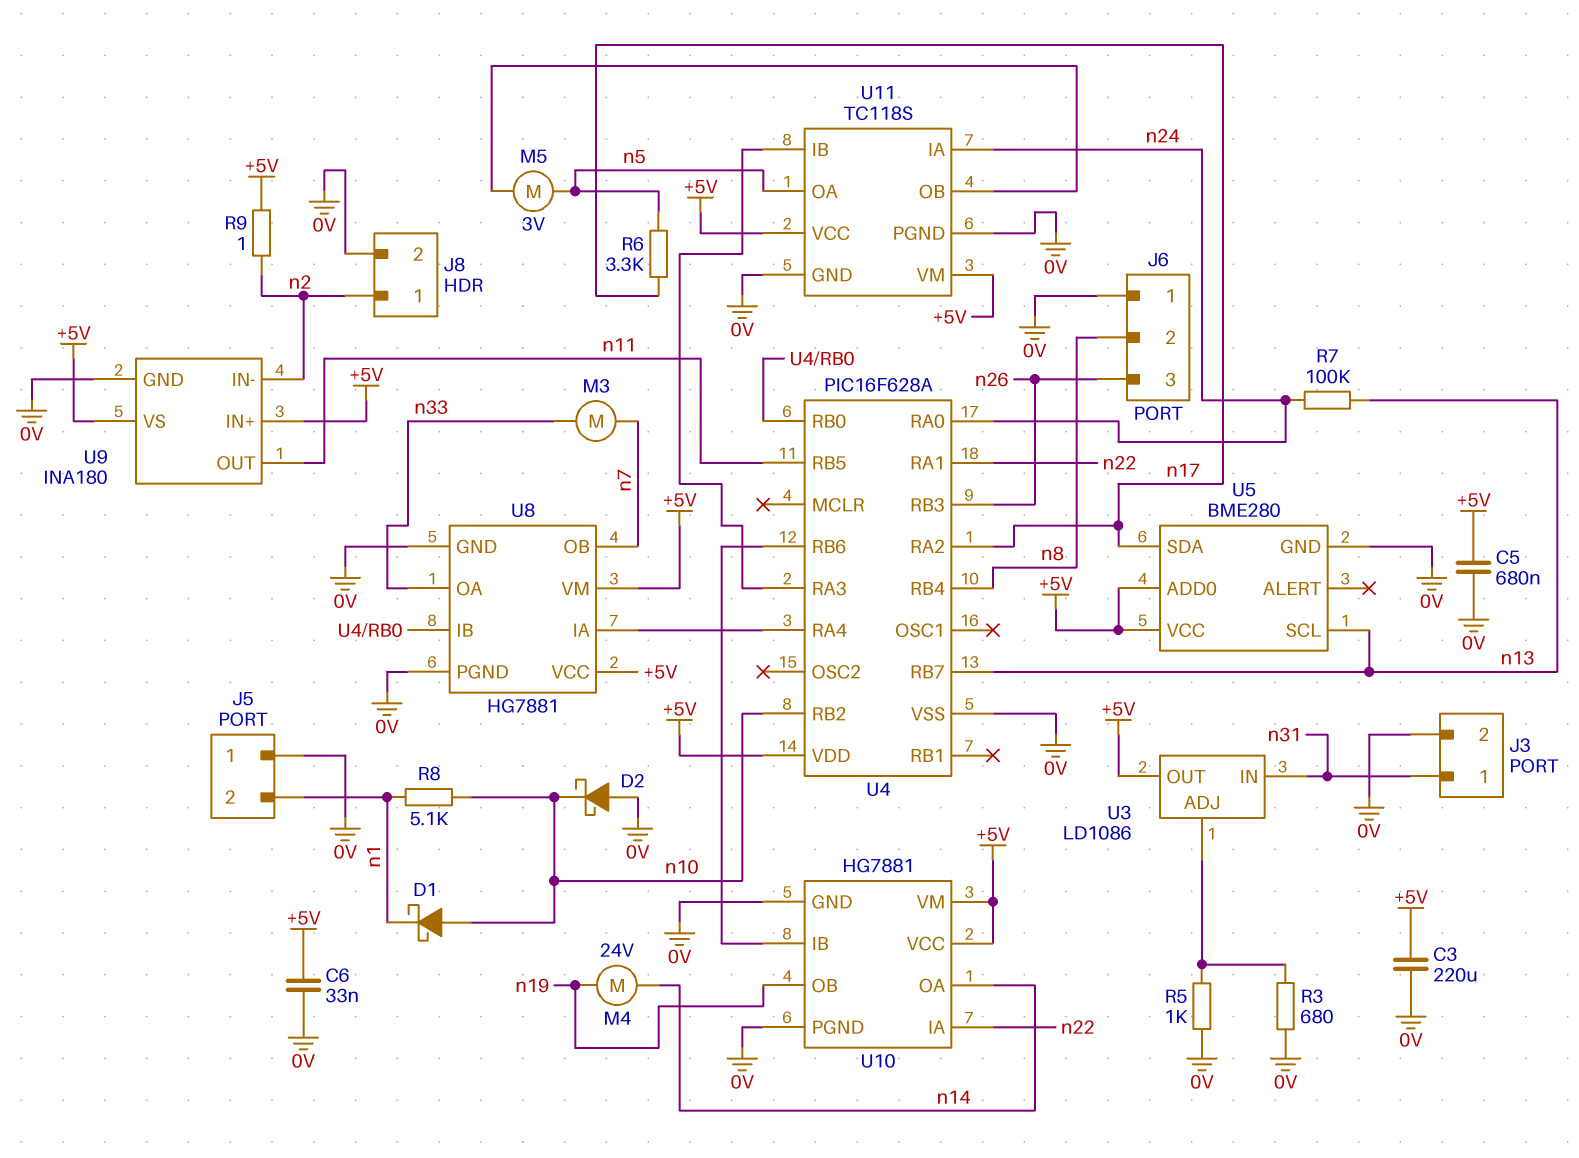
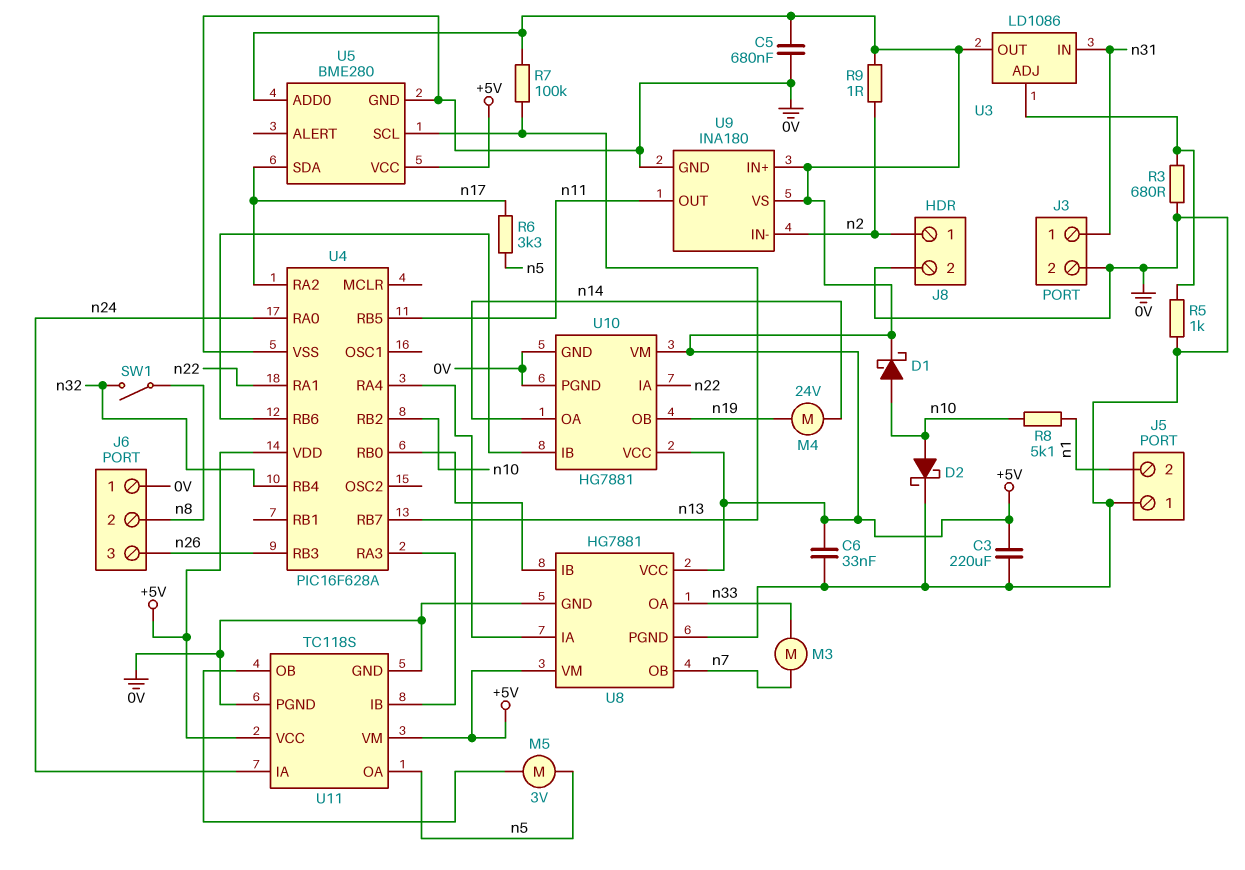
D1: schottky (A n10, K n1) -> schottky (A n10, K +5V)
D2: schottky (A 0V, K n10) -> schottky (A n10, K 0V)
R7: 100k (n13, n24) -> 100k (+5V, n13)
SW1: none -> switch (n8, n32)
U4 pin RB4: n8 -> n32

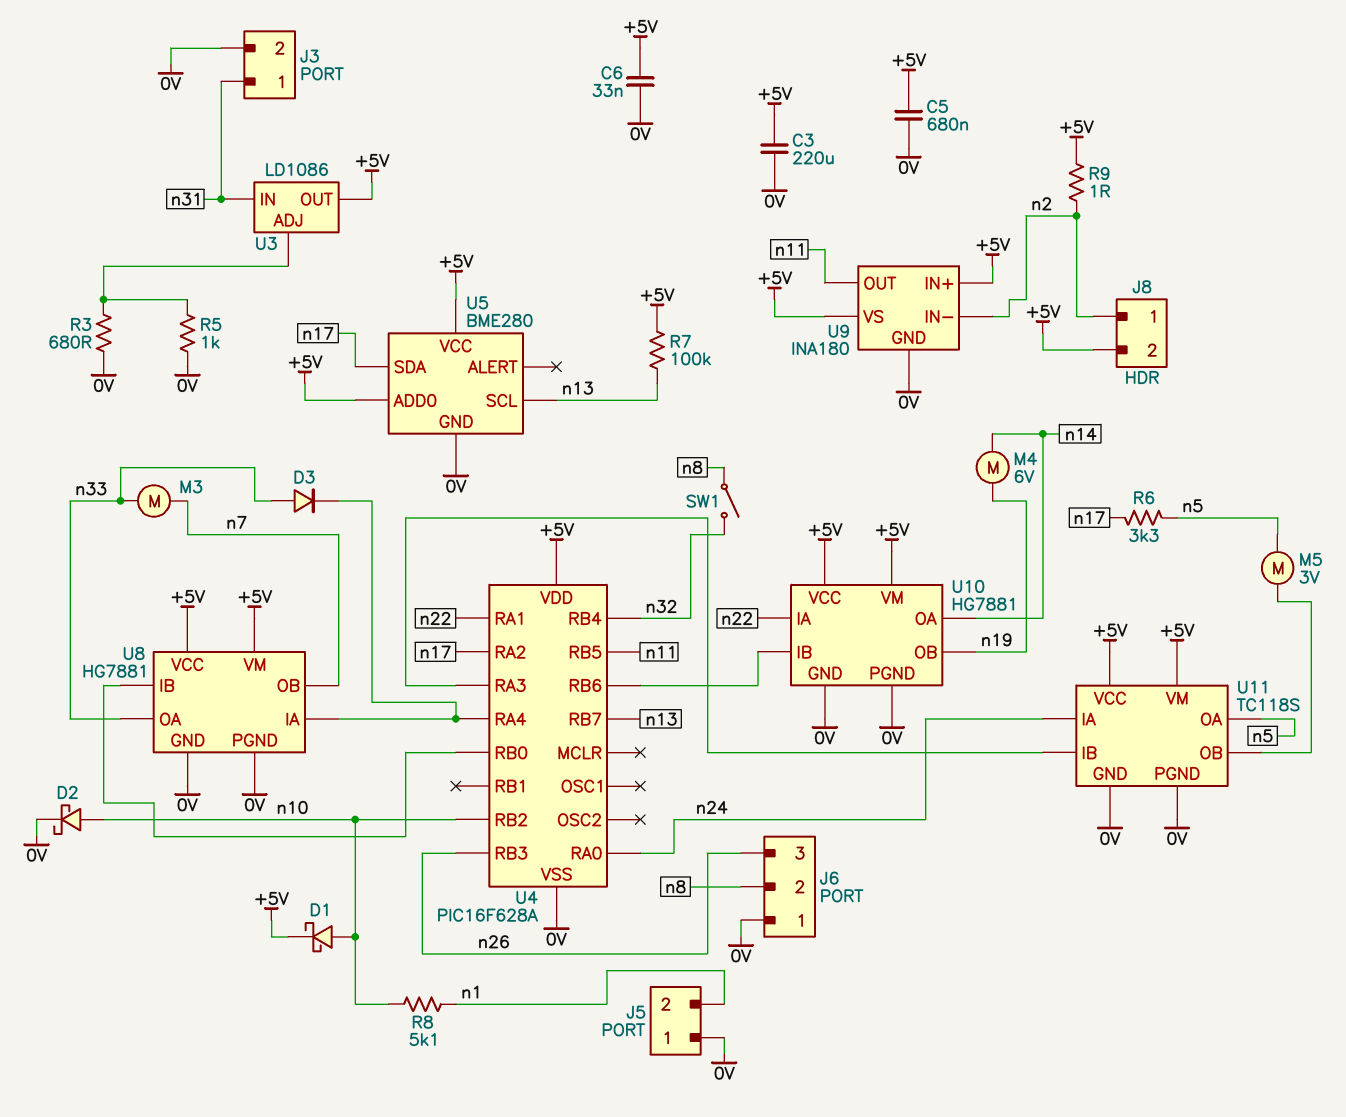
D3: none -> diode (A n33, K U4/RA4)
J8 pin 2: 0V -> +5V
M4: motor 24V (n14, n19) -> motor 6V (n14, n19)

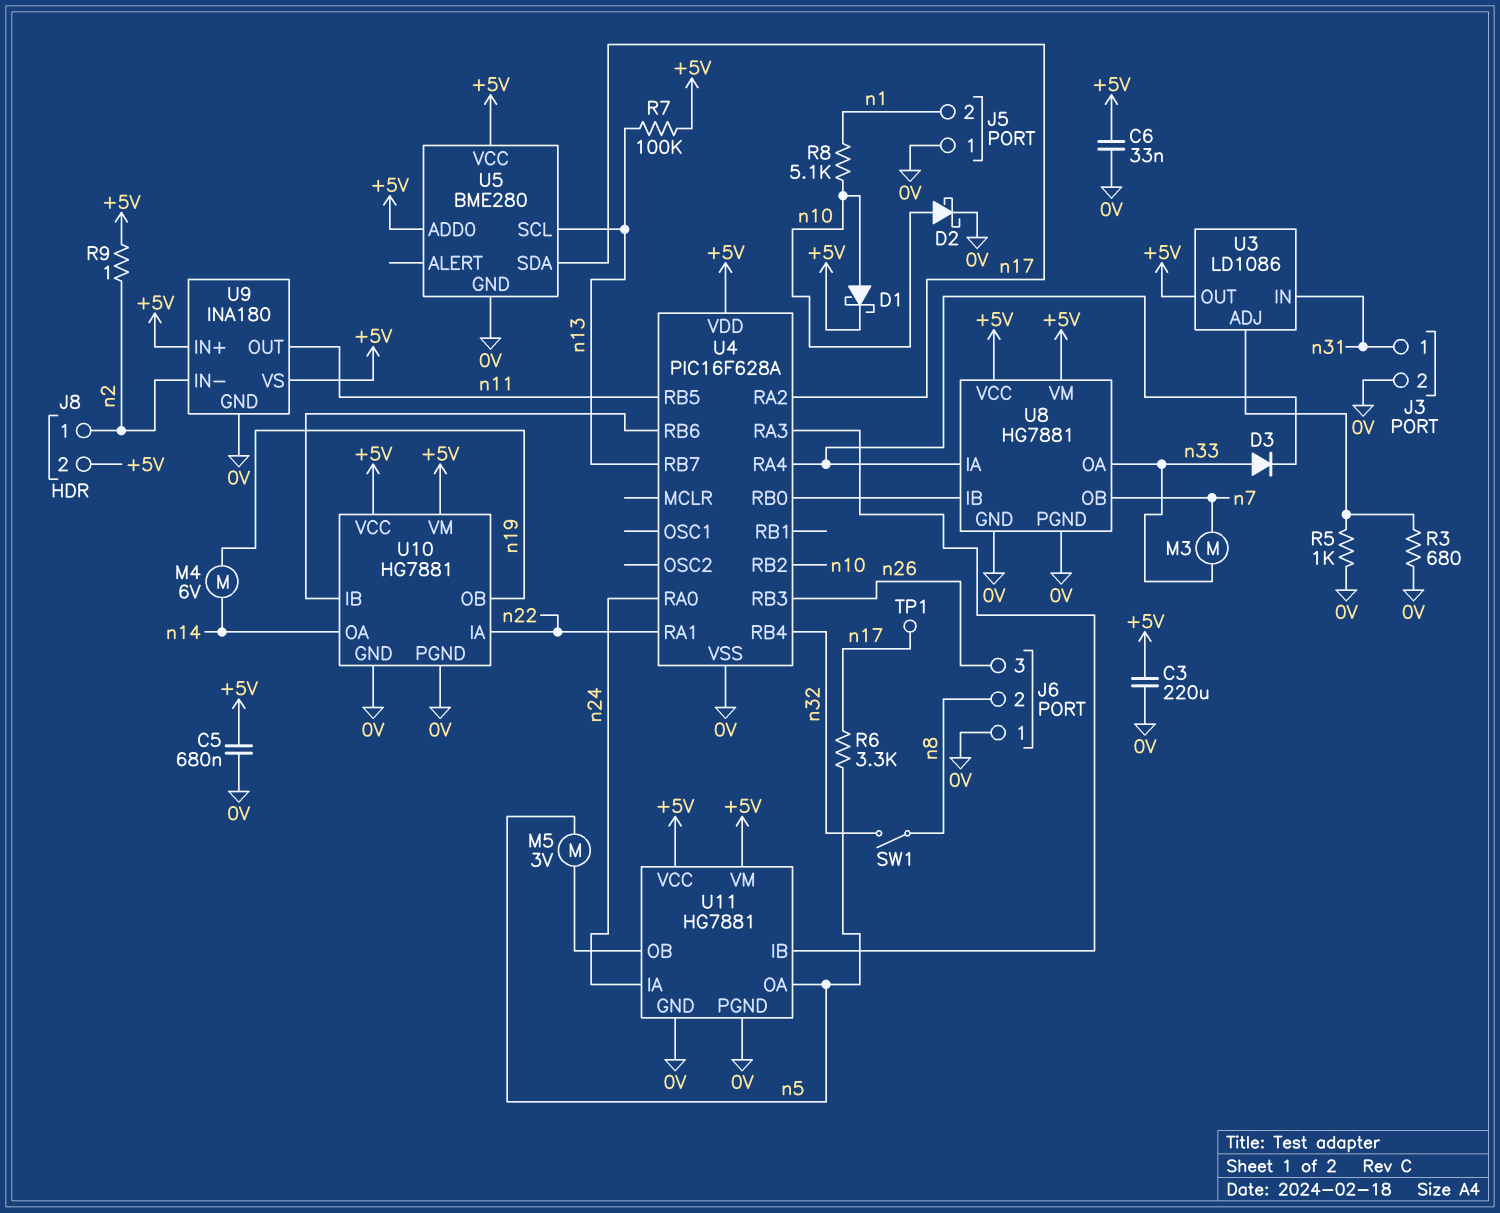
TP1: none -> test point (n17)
U11: TC118S -> HG7881

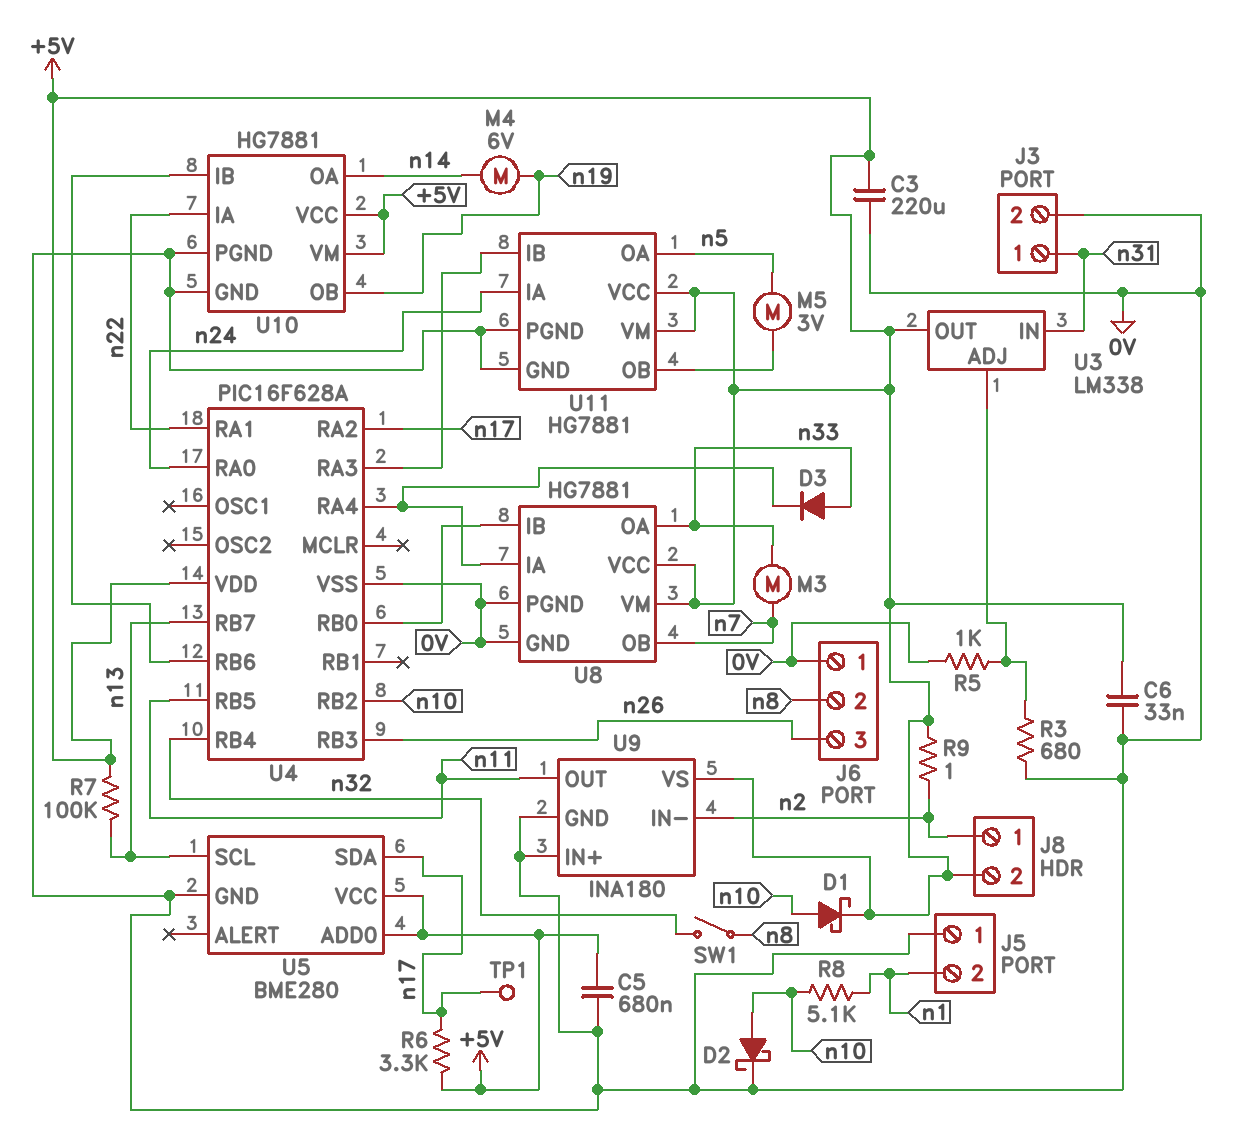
R6: 3.3k (n5, n17) -> 3.3k (+5V, n17)
U3: LD1086 -> LM338
U9 pin IN+: +5V -> 0V

